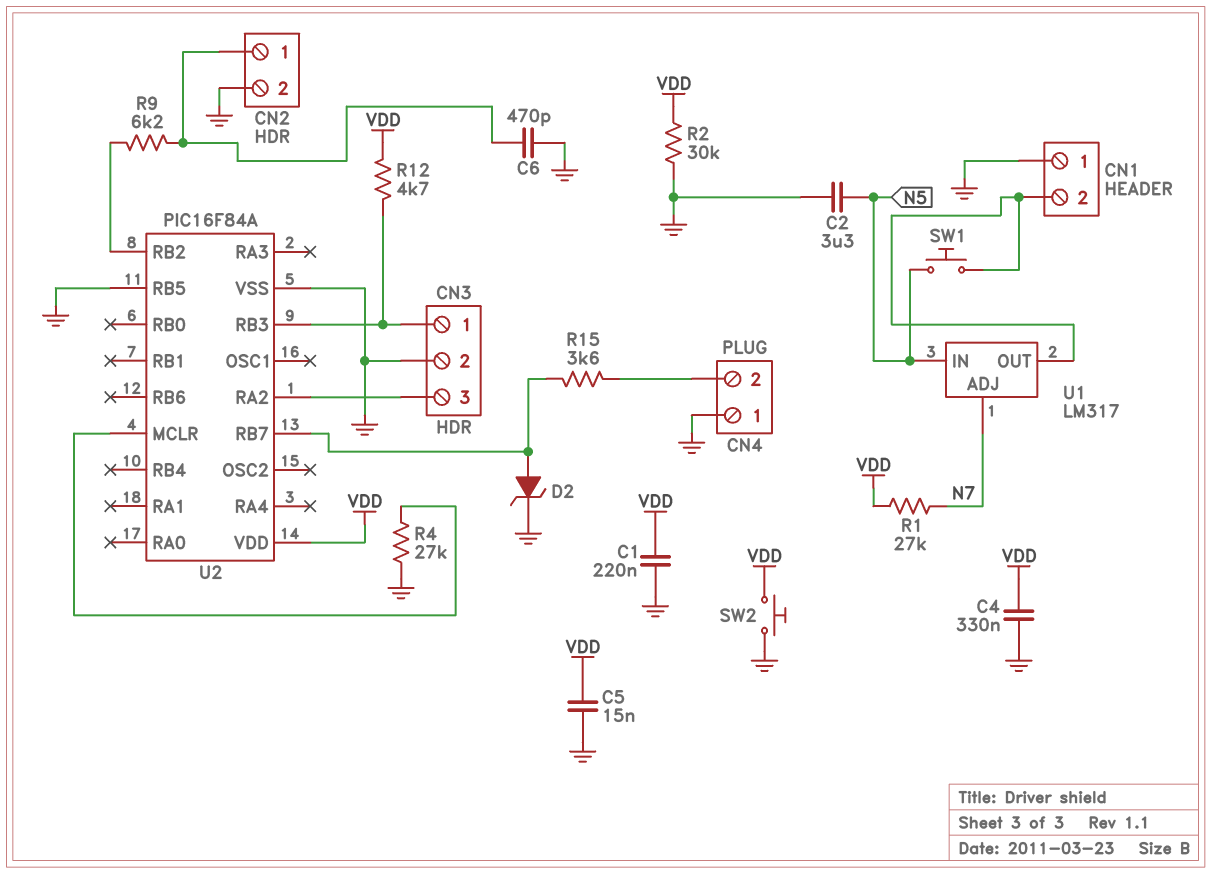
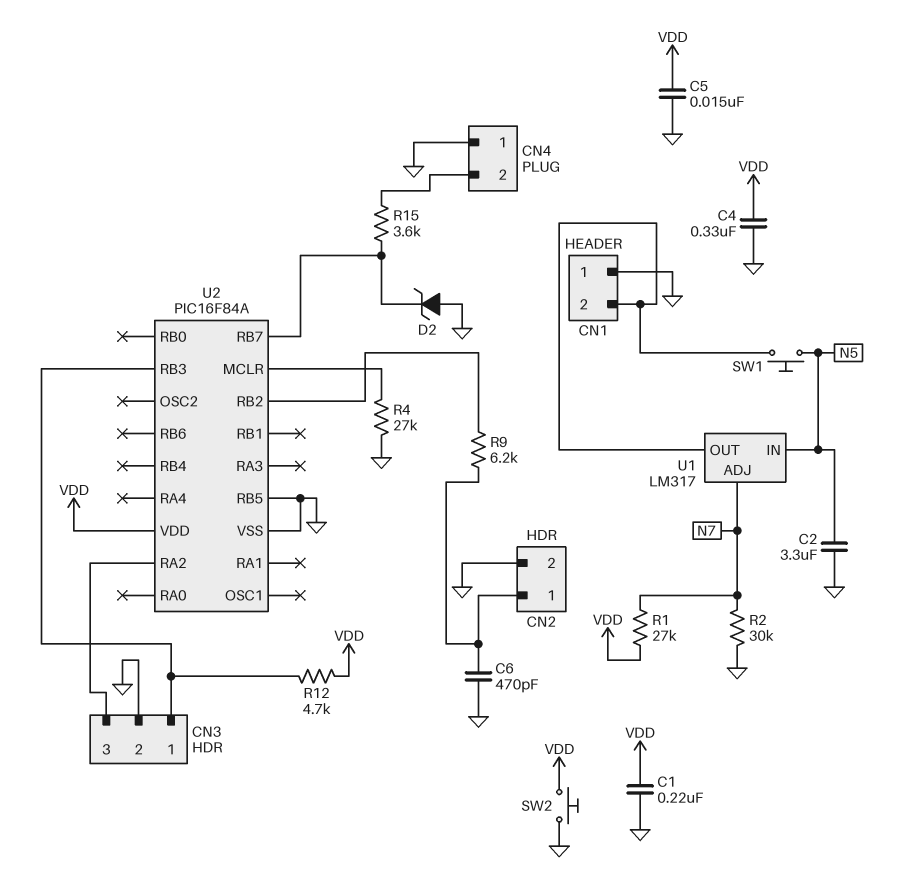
D2: zener (A U2/RB7, K GND) -> zener (A GND, K U2/RB7)
R2: 30k (GND, VDD) -> 30k (GND, N7)

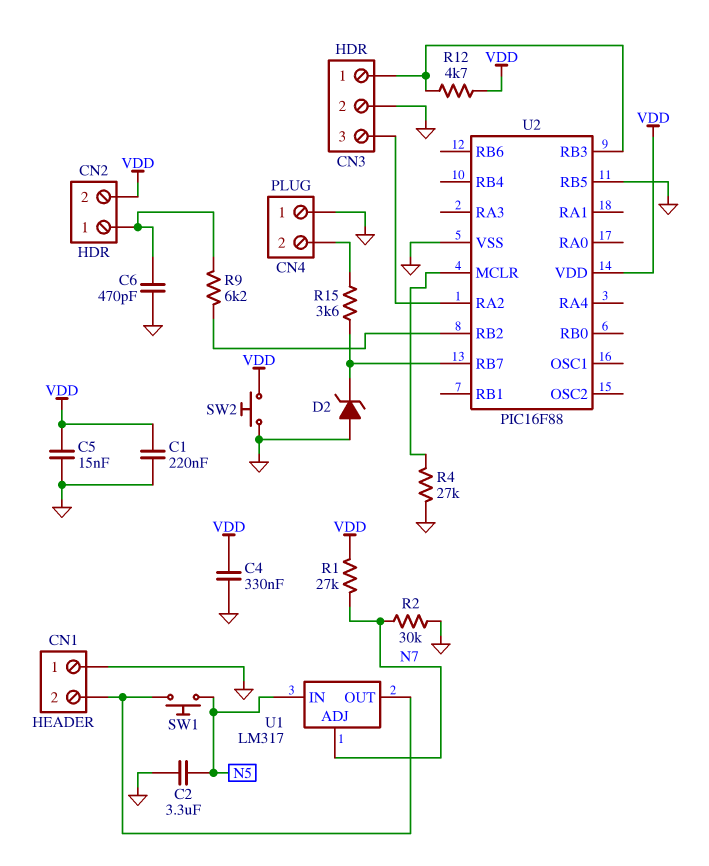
CN2 pin 2: GND -> VDD
U2: PIC16F84A -> PIC16F88

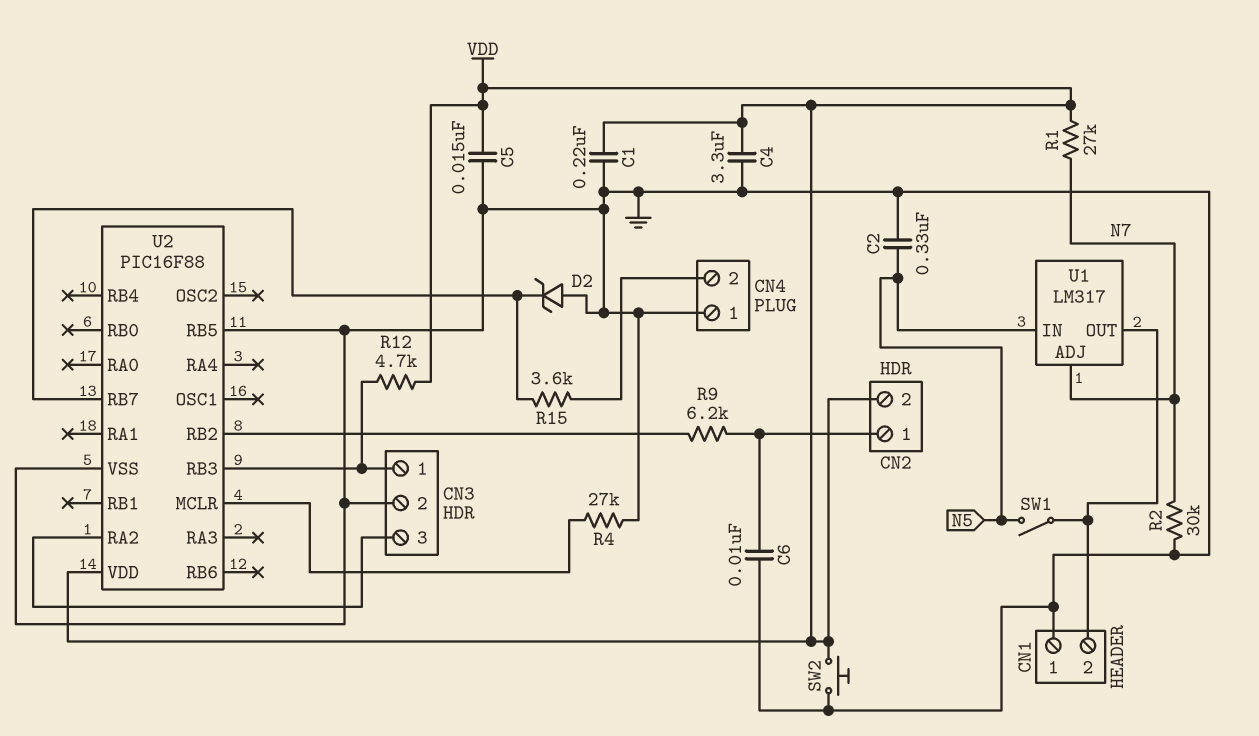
C2: 3.3uF (GND, N5) -> 330nF (GND, N5)
C4: 330nF (GND, VDD) -> 3.3uF (GND, VDD)
C6: 470pF (CN2/1, GND) -> 10nF (CN2/1, GND)
SW1: button (CN1/2, N5) -> switch (CN1/2, N5)

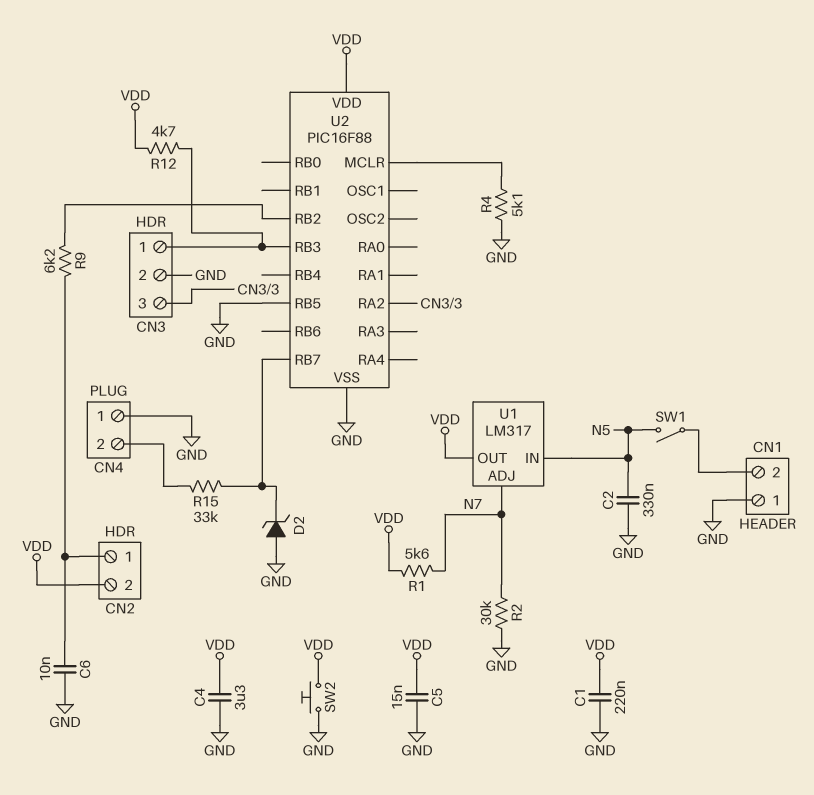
R1: 27k (N7, VDD) -> 5.6k (N7, VDD)
R4: 27k (GND, U2/MCLR) -> 5.1k (GND, U2/MCLR)
R15: 3.6k (CN4/2, U2/RB7) -> 33k (CN4/2, U2/RB7)
U1 pin OUT: CN1/2 -> VDD

